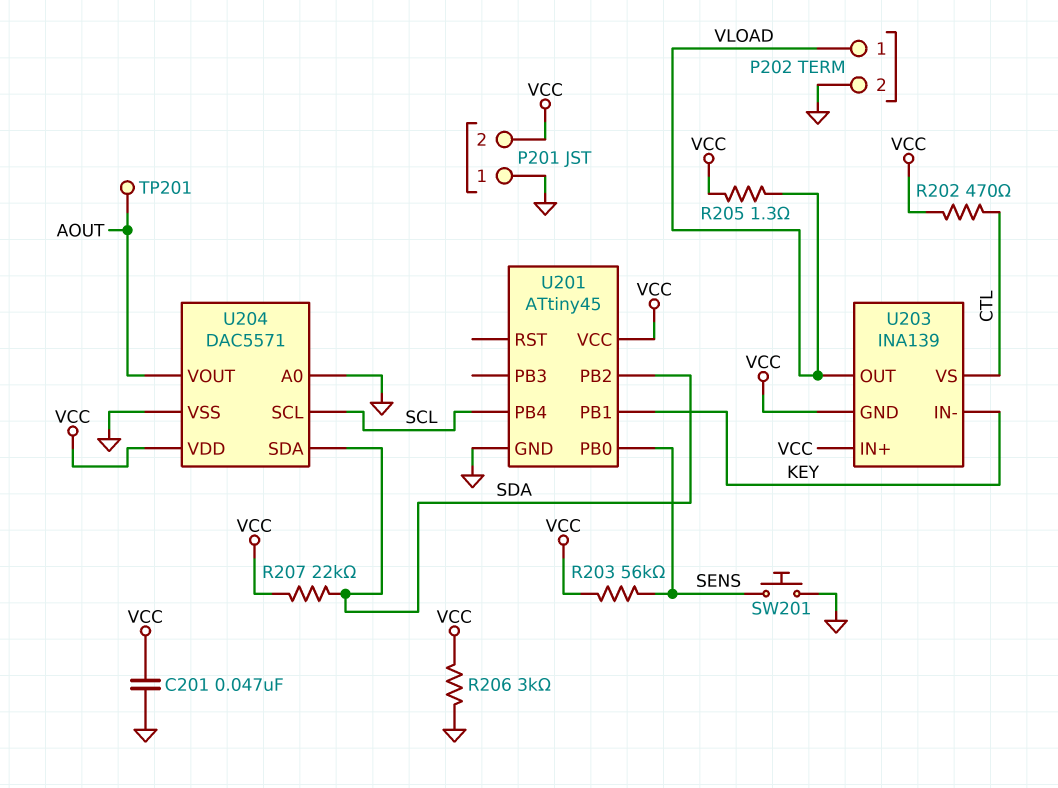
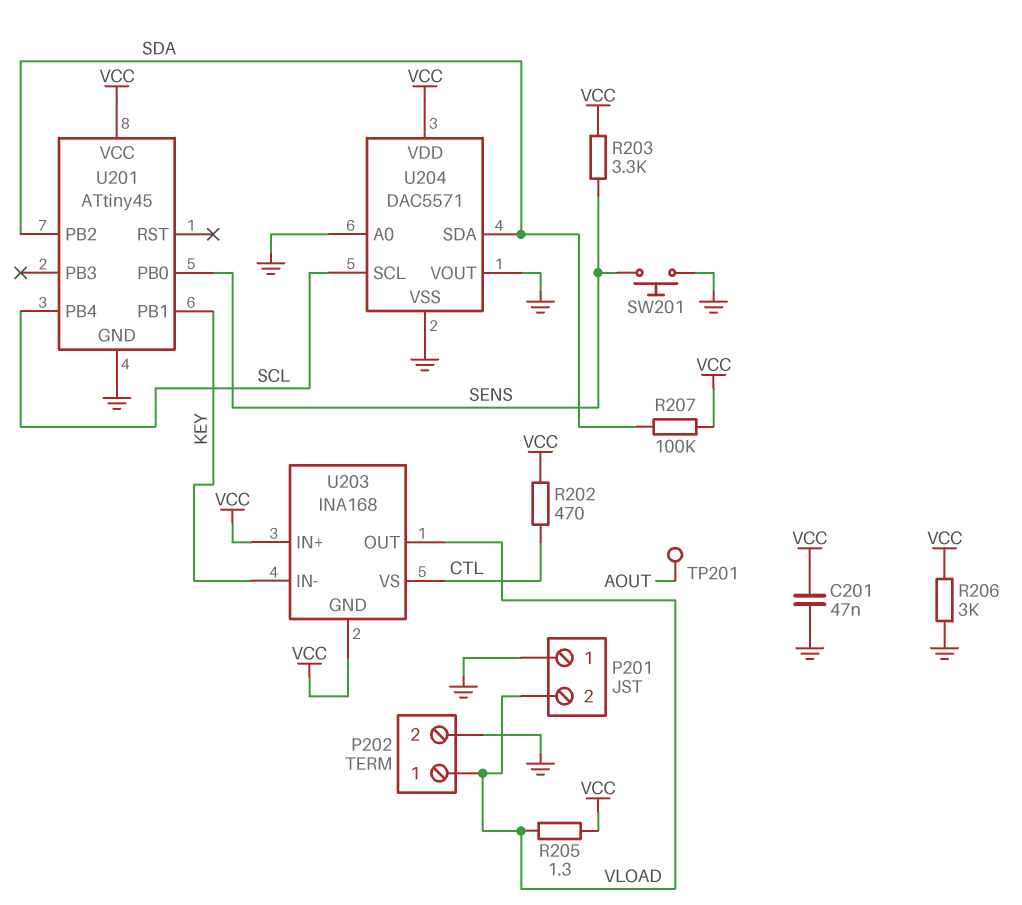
P201 pin 2: VCC -> VLOAD
R203: 56k (SENS, VCC) -> 3.3k (SENS, VCC)
R207: 22k (SDA, VCC) -> 100k (SDA, VCC)
U203: INA139 -> INA168
U204 pin VOUT: AOUT -> GND

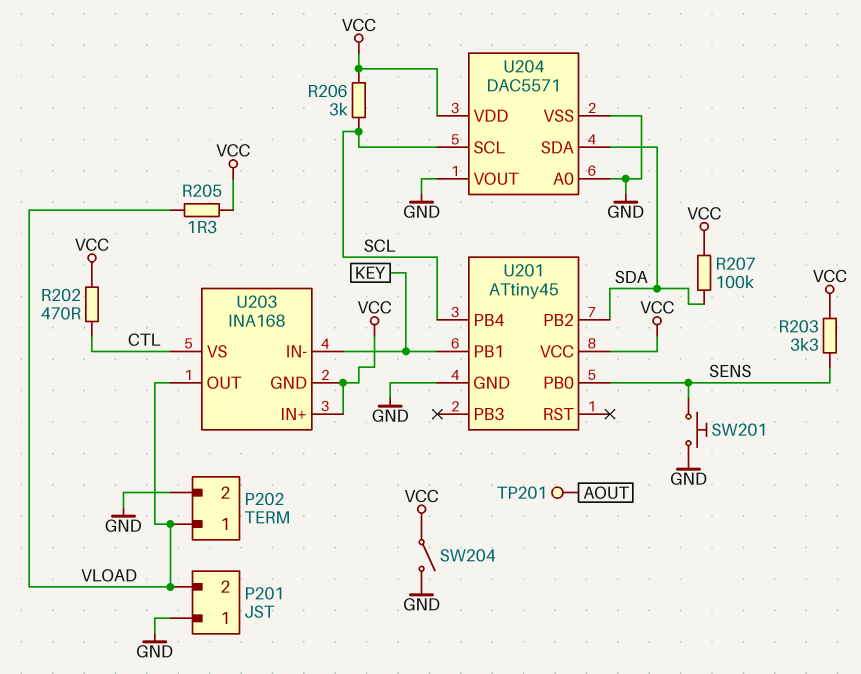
C201: 47nF (GND, VCC) -> none
R206: 3k (GND, VCC) -> 3k (SCL, VCC)
SW204: none -> switch (GND, VCC)

